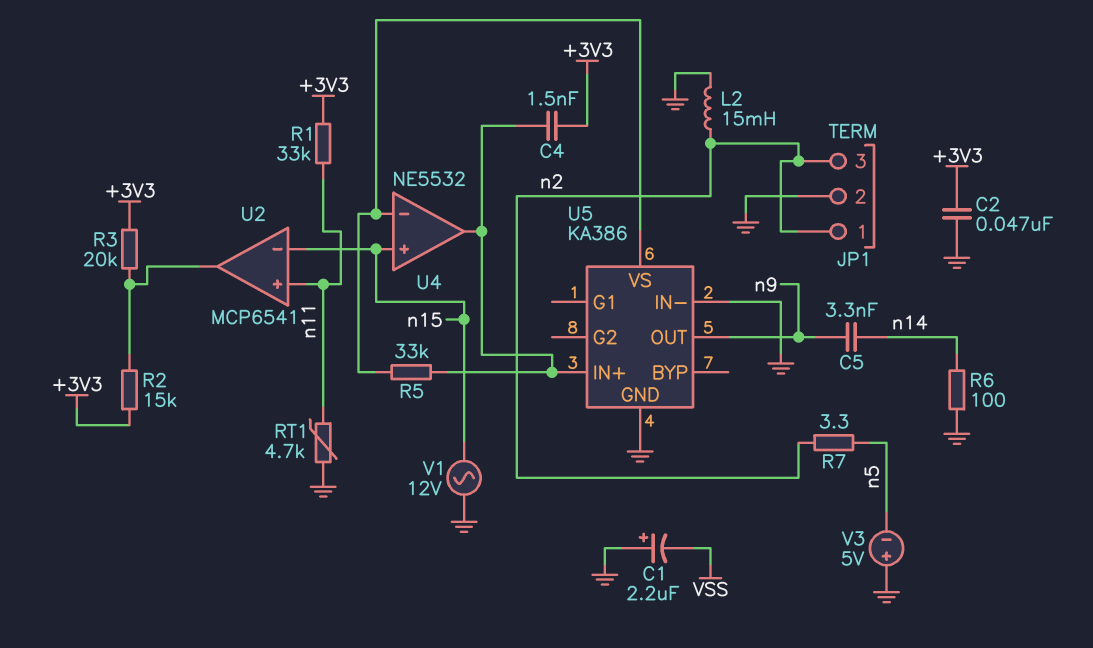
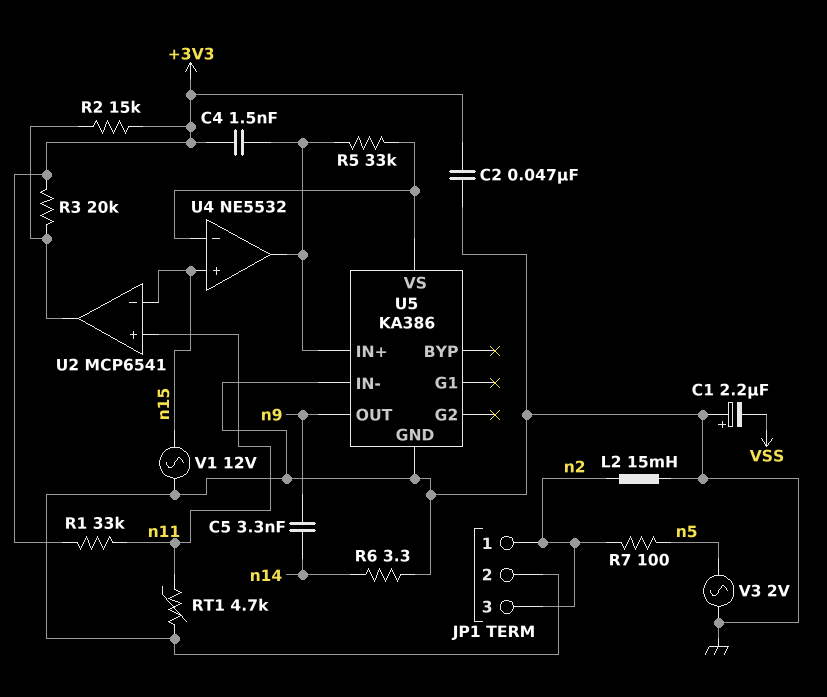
R6: 100 (GND, n14) -> 3.3 (GND, n14)
R7: 3.3 (n2, n5) -> 100 (n2, n5)
V3: 5V (plus GND, minus n5) -> AC 2V (GND, n5)

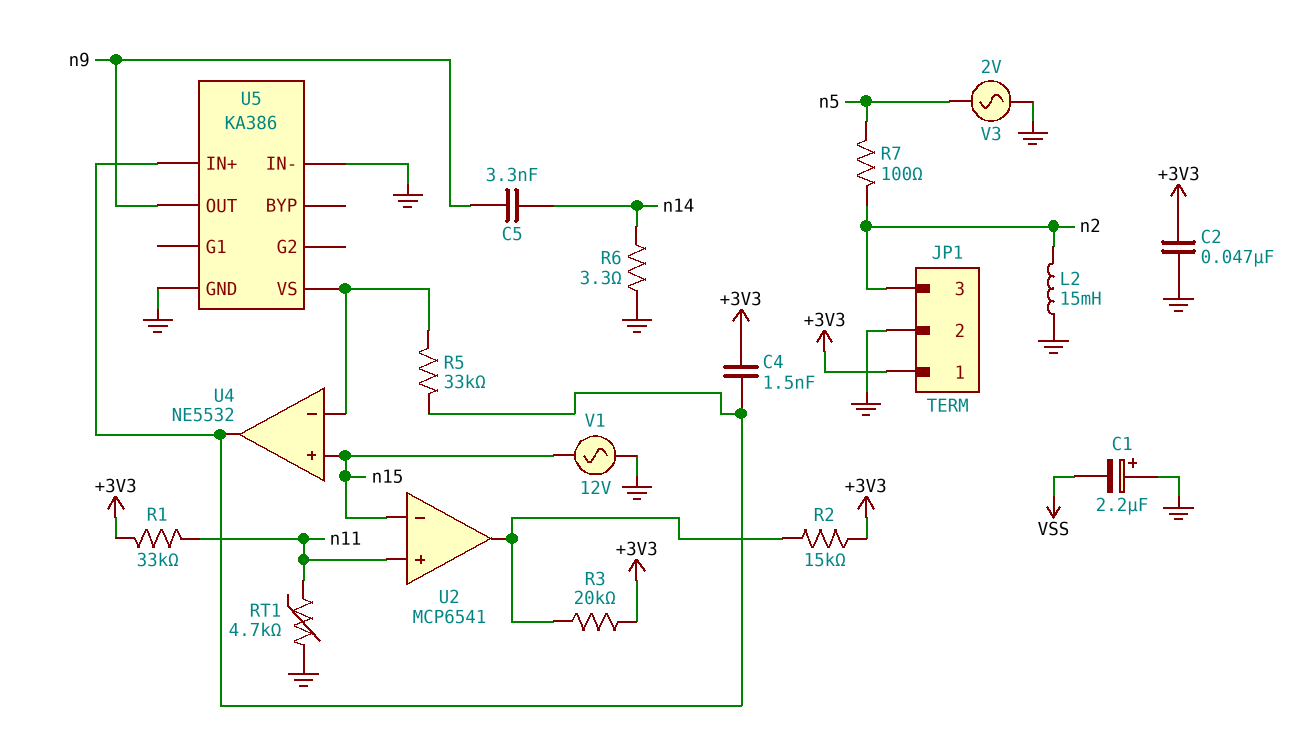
JP1 pin 1: n2 -> +3V3

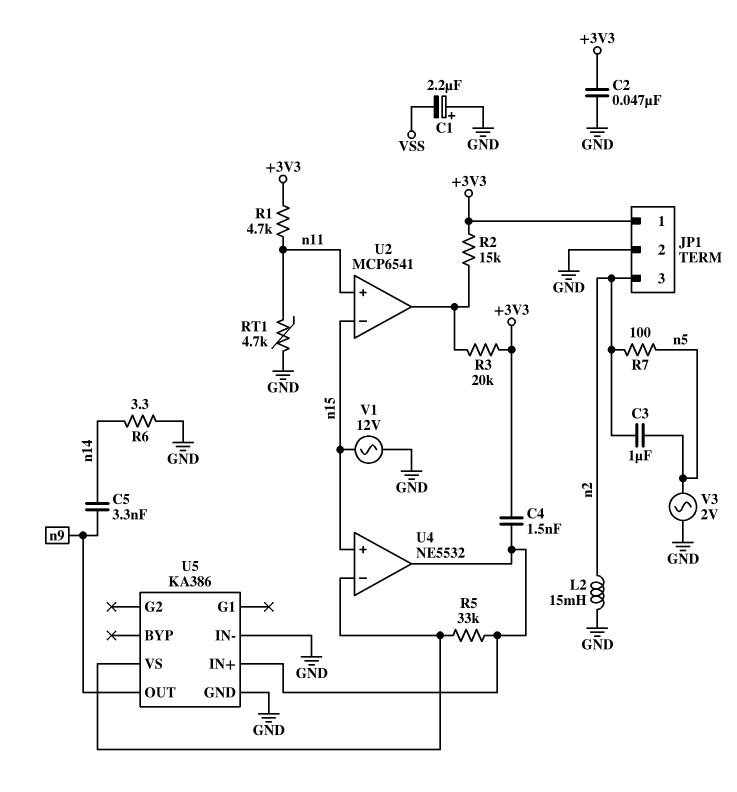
C3: none -> 1uF (n2, n5)
R1: 33k (+3V3, n11) -> 4.7k (+3V3, n11)

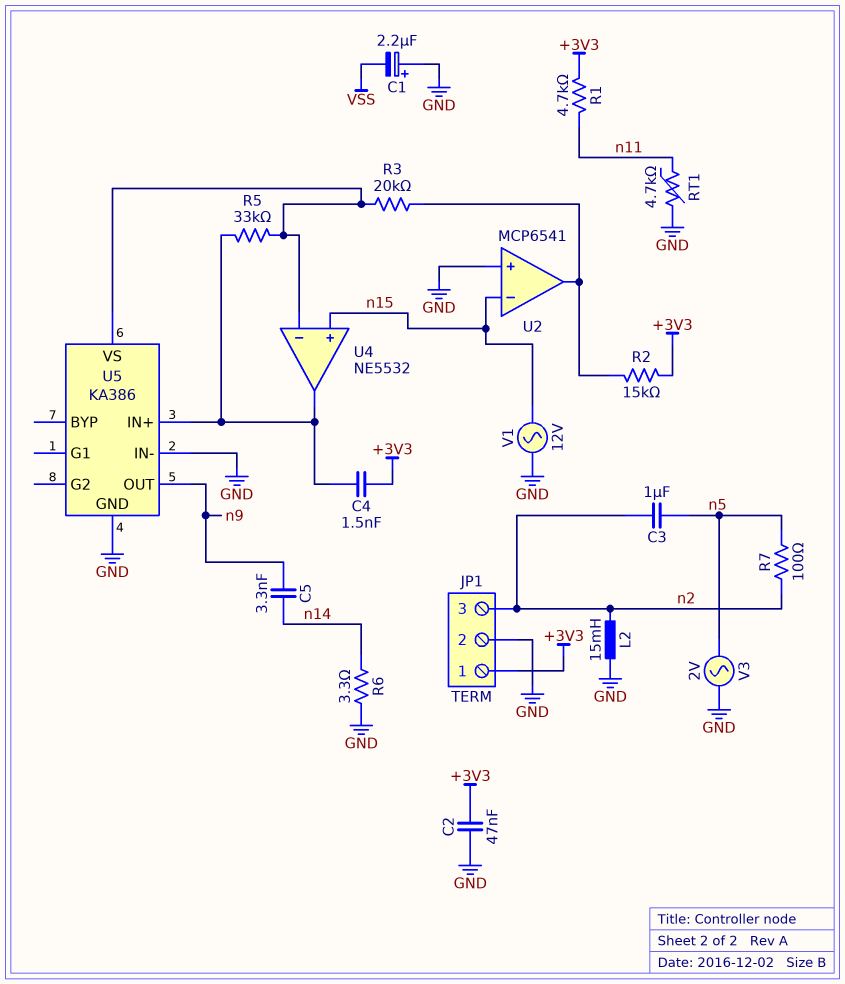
R3: 20k (+3V3, U2/out) -> 20k (U2/out, U4/in-)
U2 pin in+: n11 -> GND

